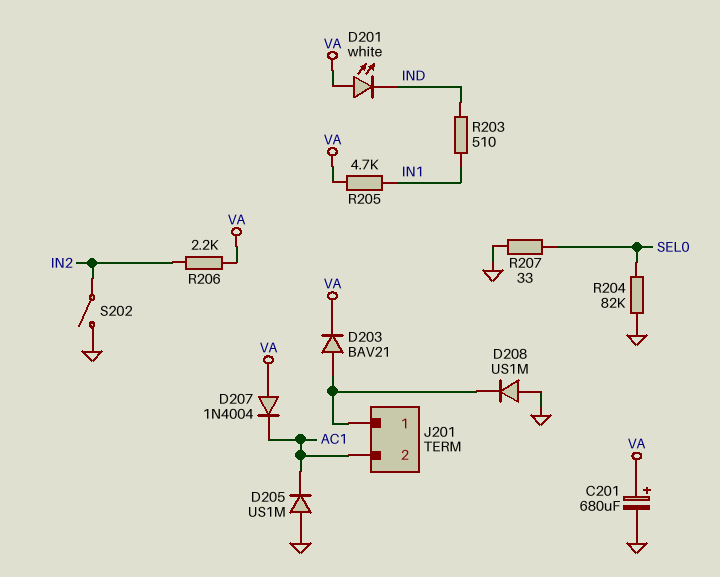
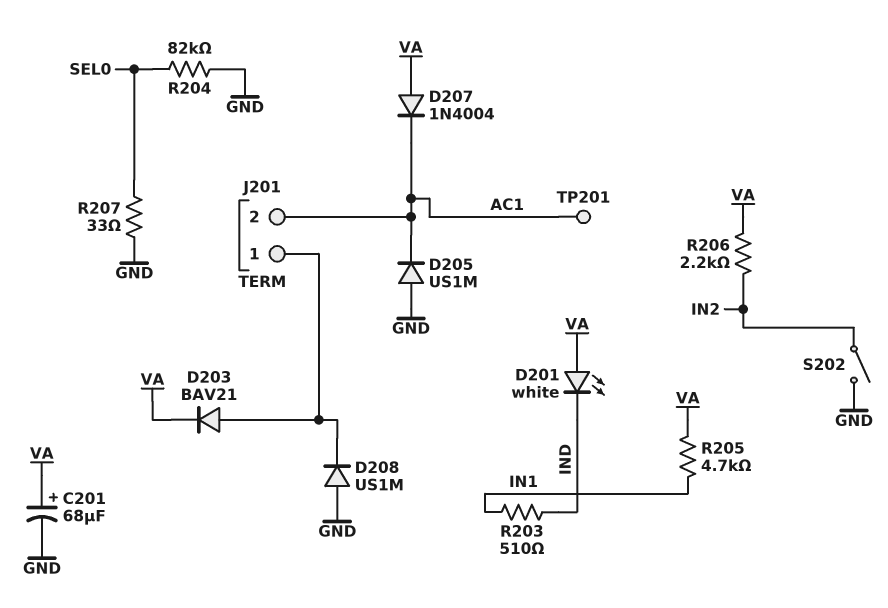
C201: 680uF (plus VA, minus GND) -> 68uF (plus VA, minus GND)
TP201: none -> test point (AC1)

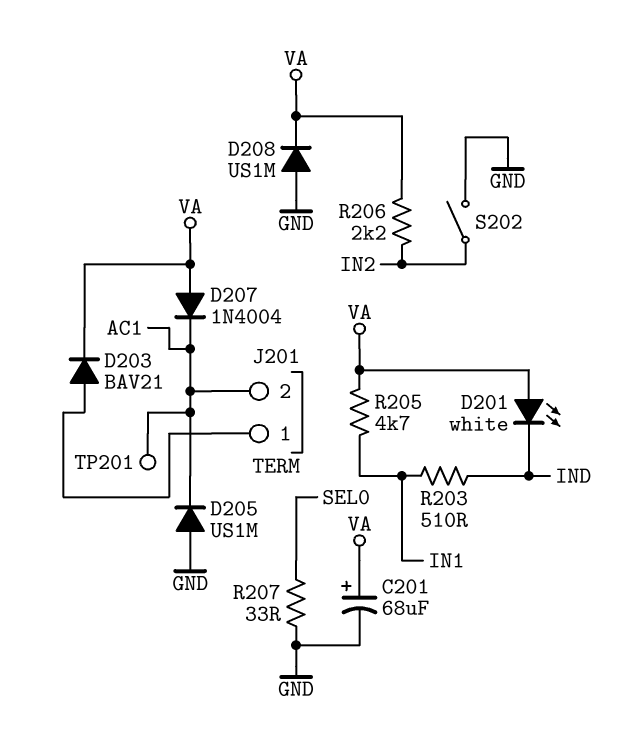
D208: diode US1M (A GND, K J201/1) -> diode US1M (A GND, K VA)
R204: 82k (GND, SEL0) -> none

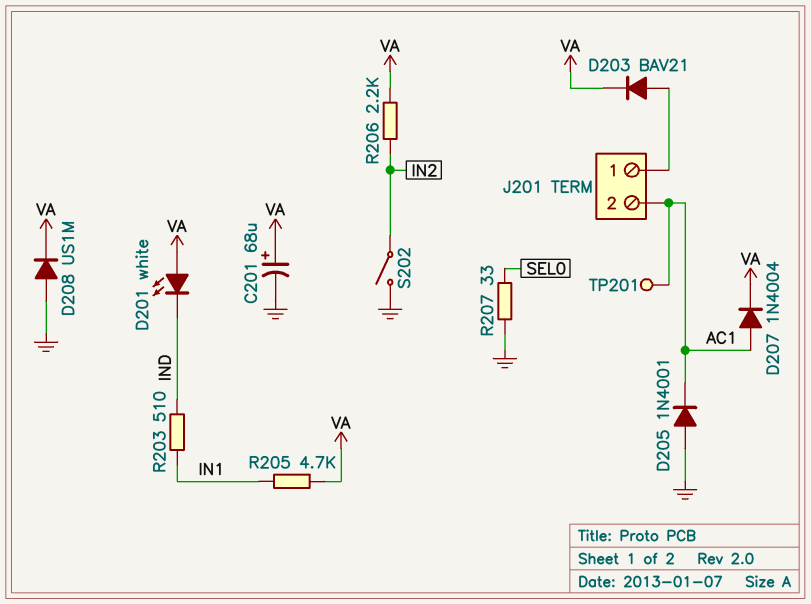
D205: diode US1M (A GND, K AC1) -> diode 1N4001 (A GND, K AC1)
D207: diode 1N4004 (A VA, K AC1) -> diode 1N4004 (A AC1, K VA)

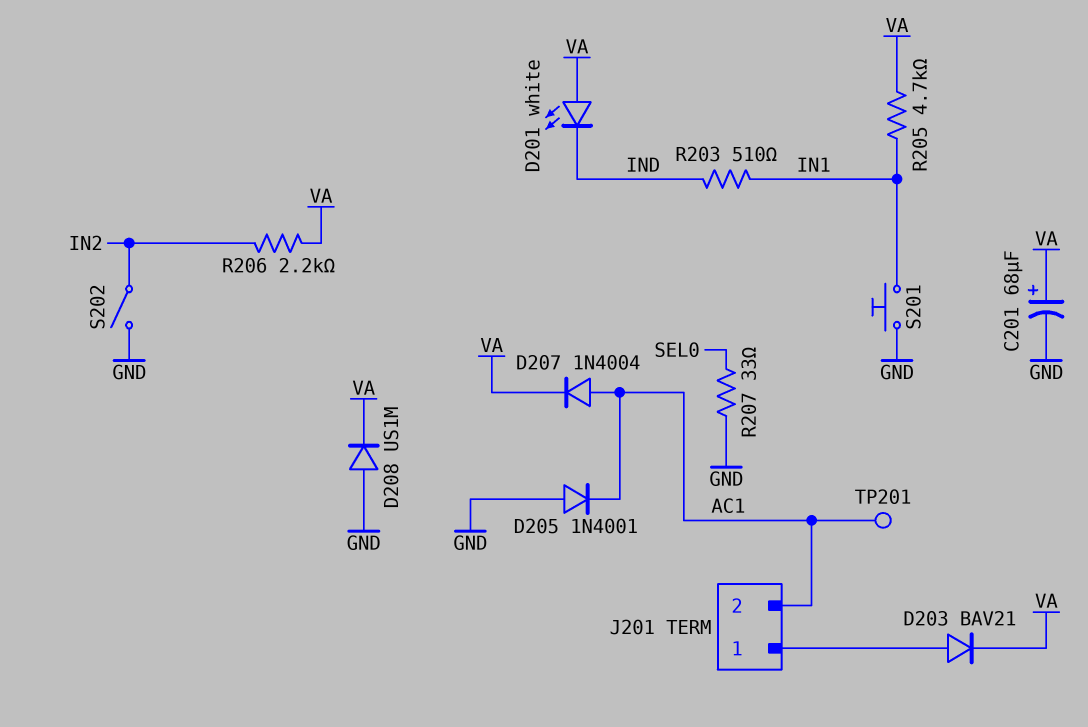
S201: none -> button (GND, IN1)

